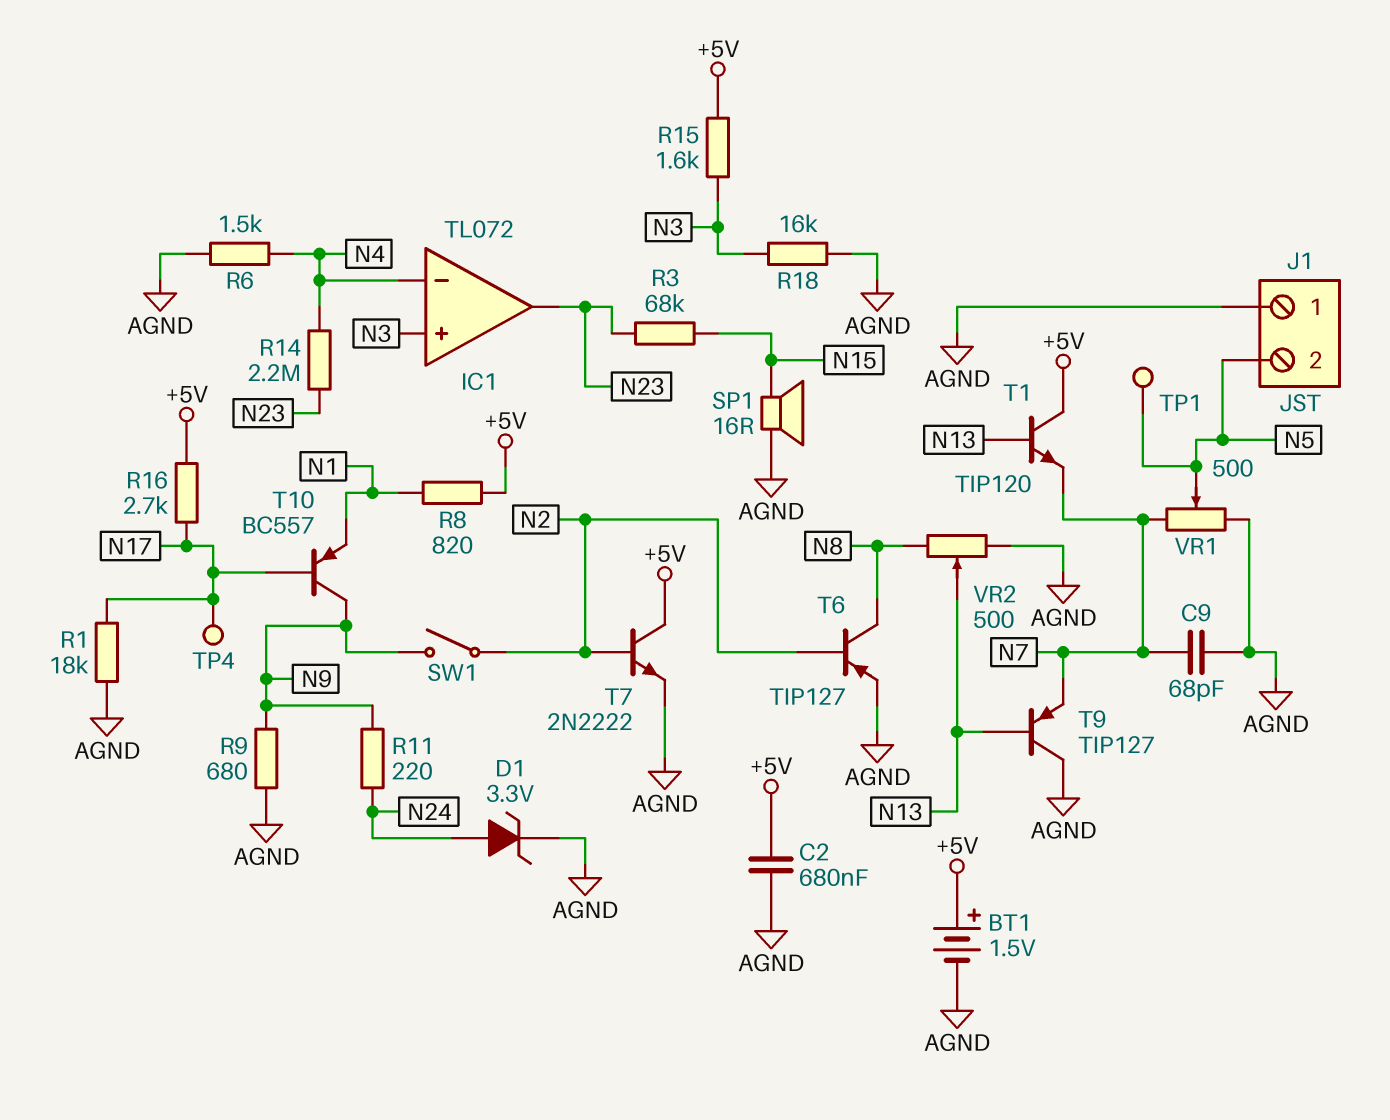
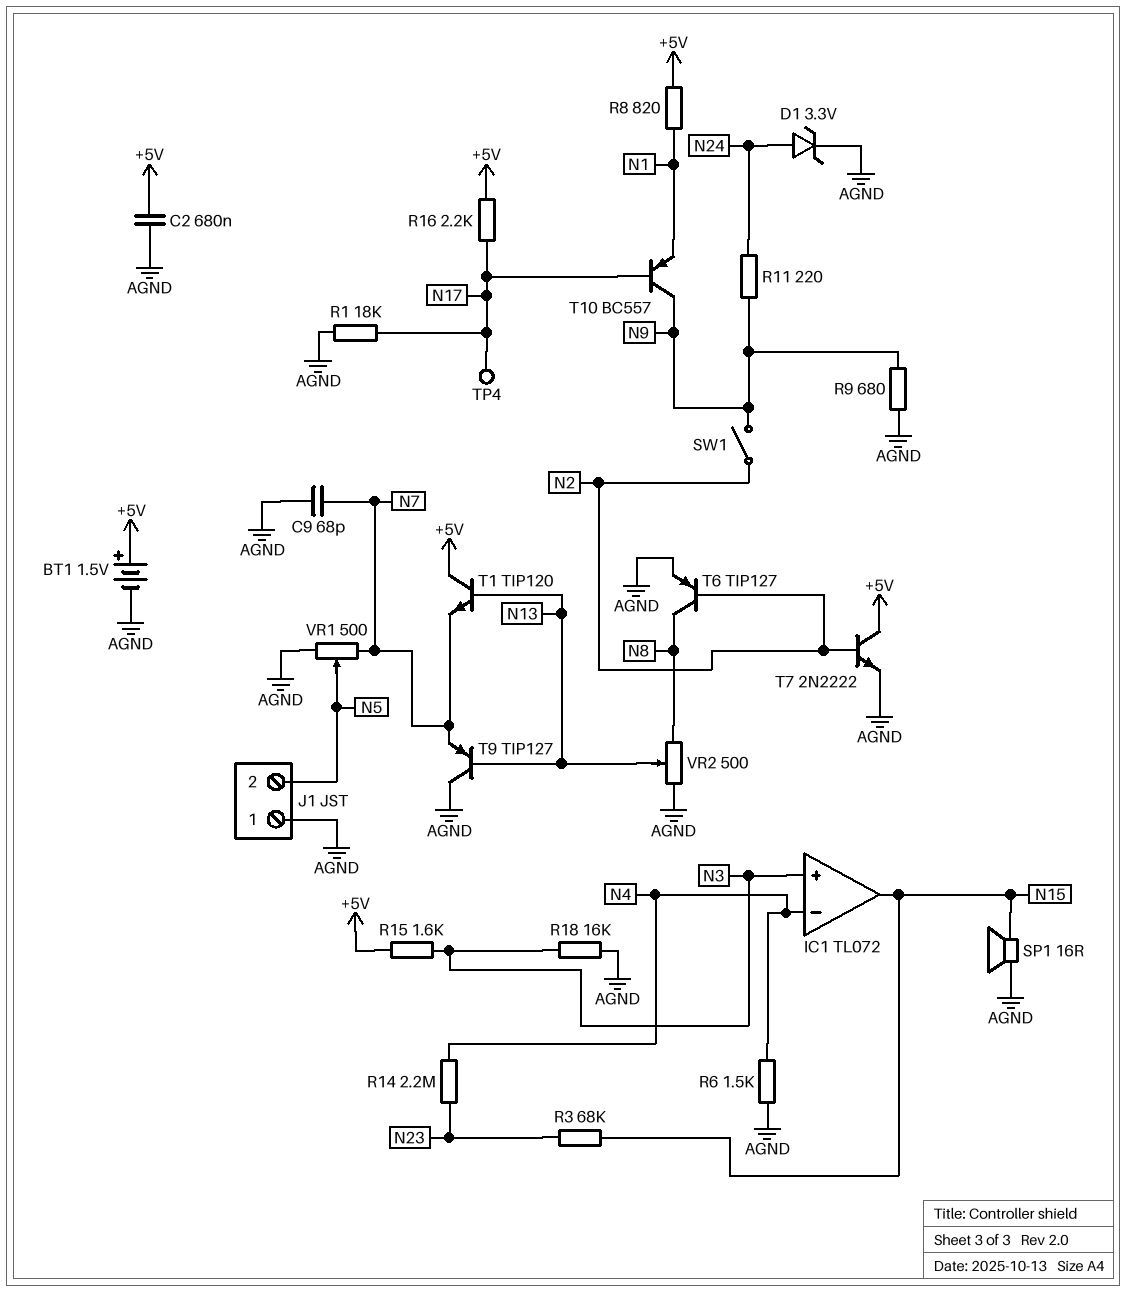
IC1 pin out: N23 -> N15
R16: 2.7k (+5V, N17) -> 2.2k (+5V, N17)
TP1: test point (N5) -> none

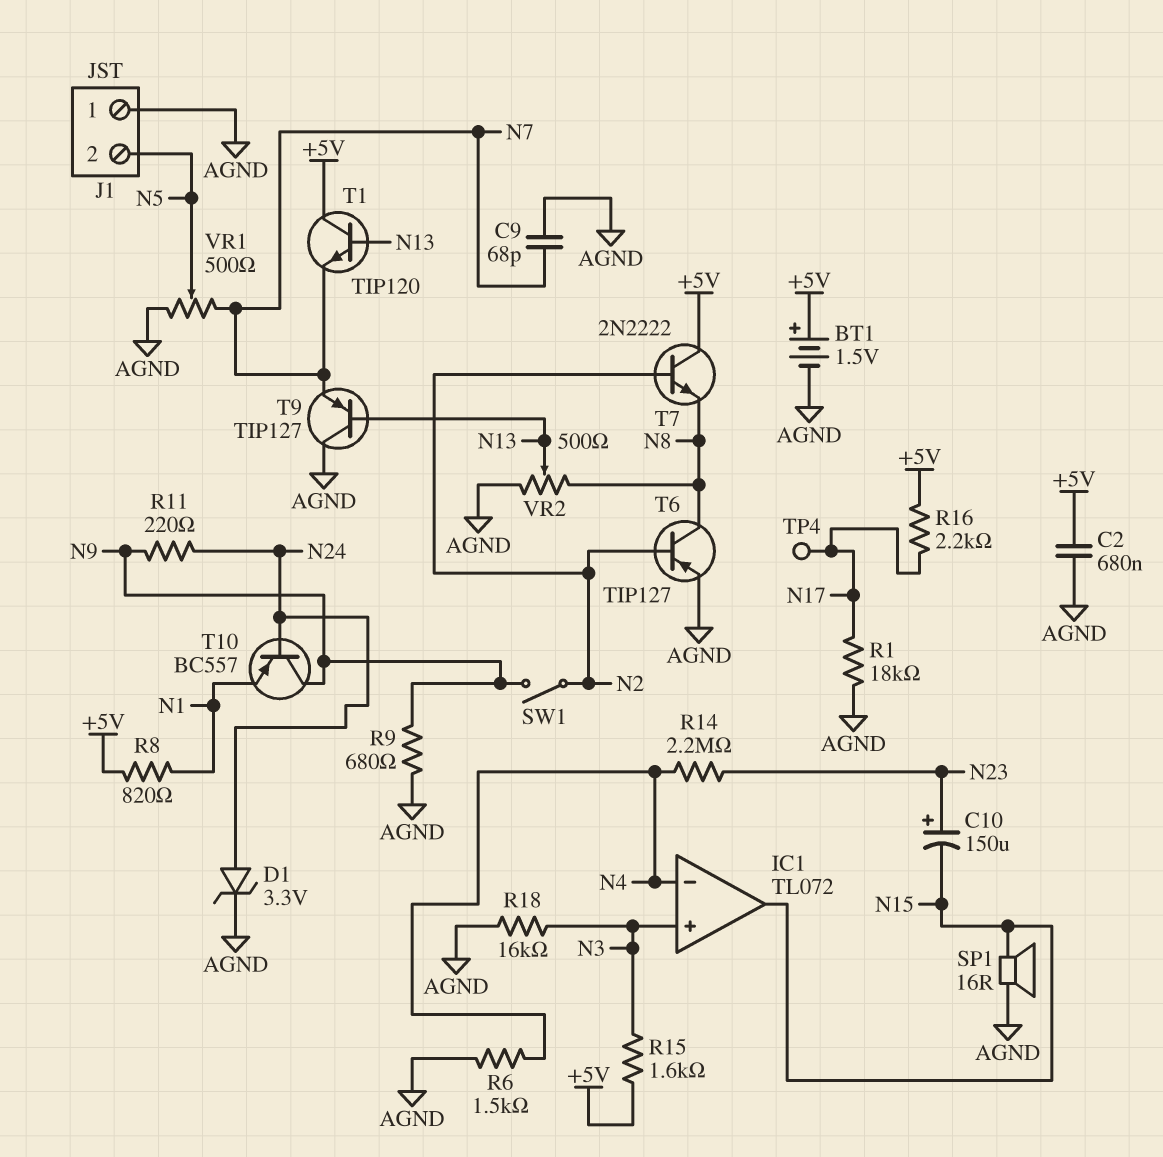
C10: none -> 150uF (plus N23, minus N15)
R3: 68k (N15, N23) -> none
T7: NPN 2N2222 (B N2, C +5V, E AGND) -> NPN 2N2222 (B N2, C +5V, E N8)
T10: PNP BC557 (B N17, C N9, E N1) -> PNP BC557 (B N24, C N9, E N1)

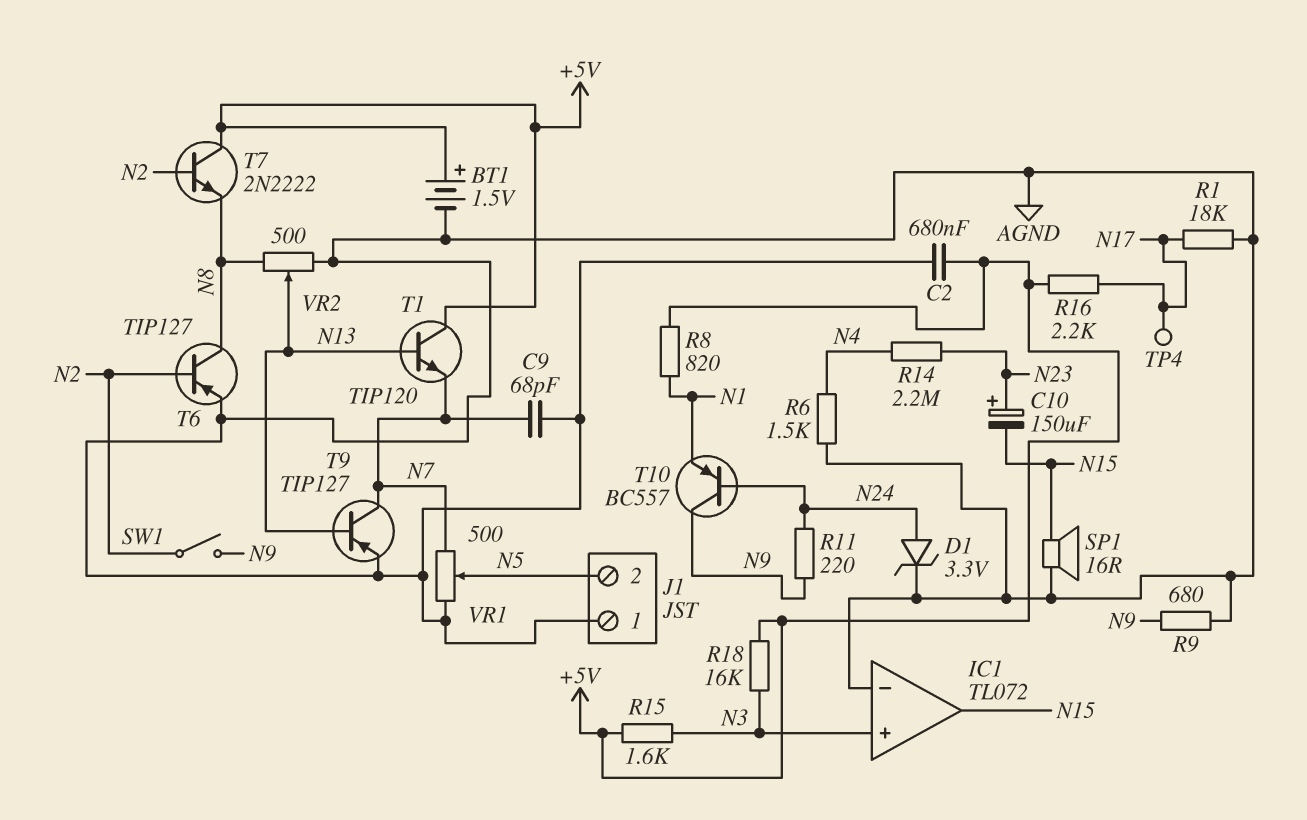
IC1 pin in-: N4 -> AGND
R18: 16k (AGND, N3) -> 16k (+5V, N3)
T9: PNP TIP127 (B N13, C AGND, E N7) -> PNP TIP127 (B N13, C N7, E AGND)

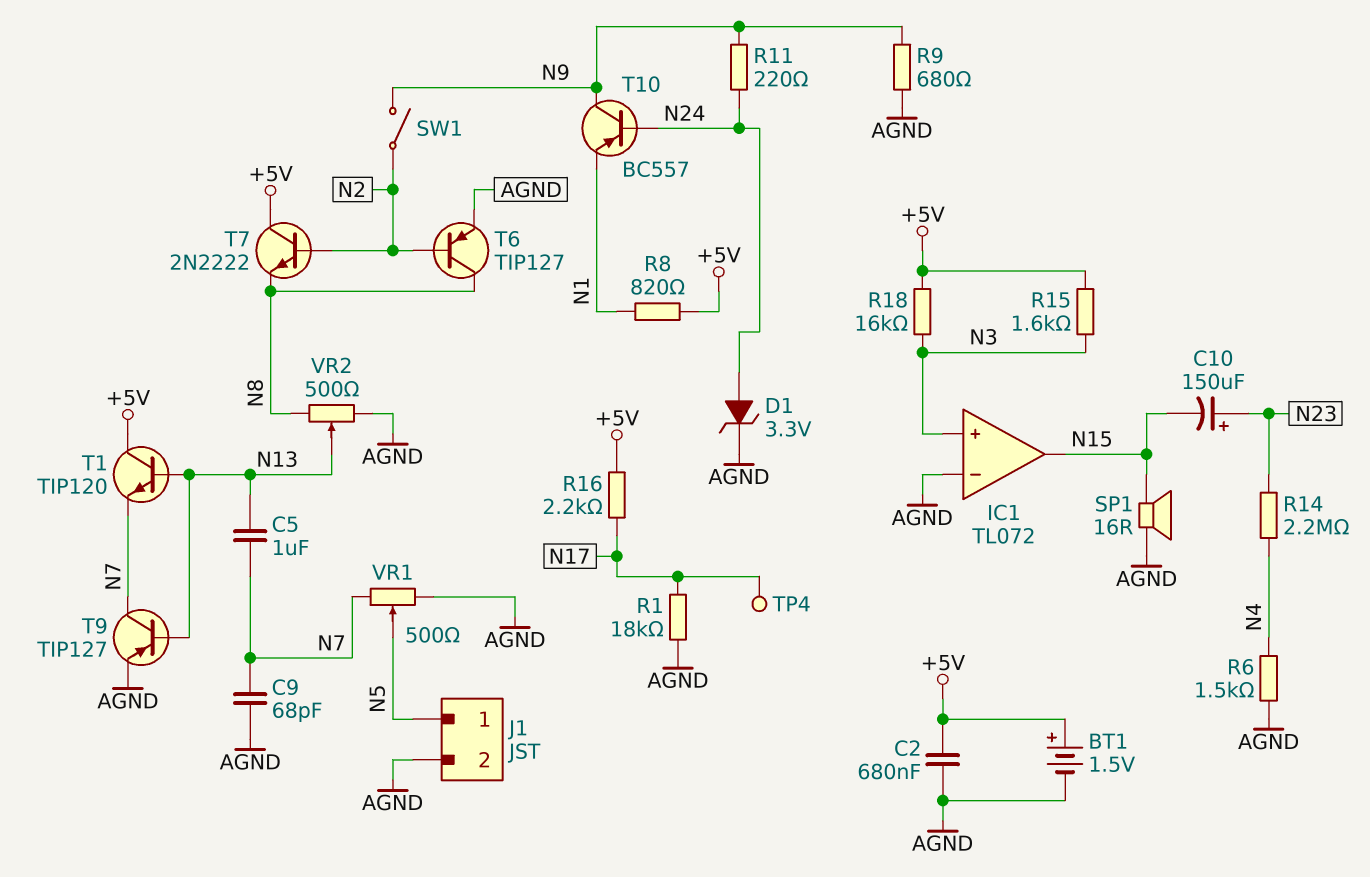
C5: none -> 1uF (N7, N13)
J1 pin 1: AGND -> N5
J1 pin 2: N5 -> AGND

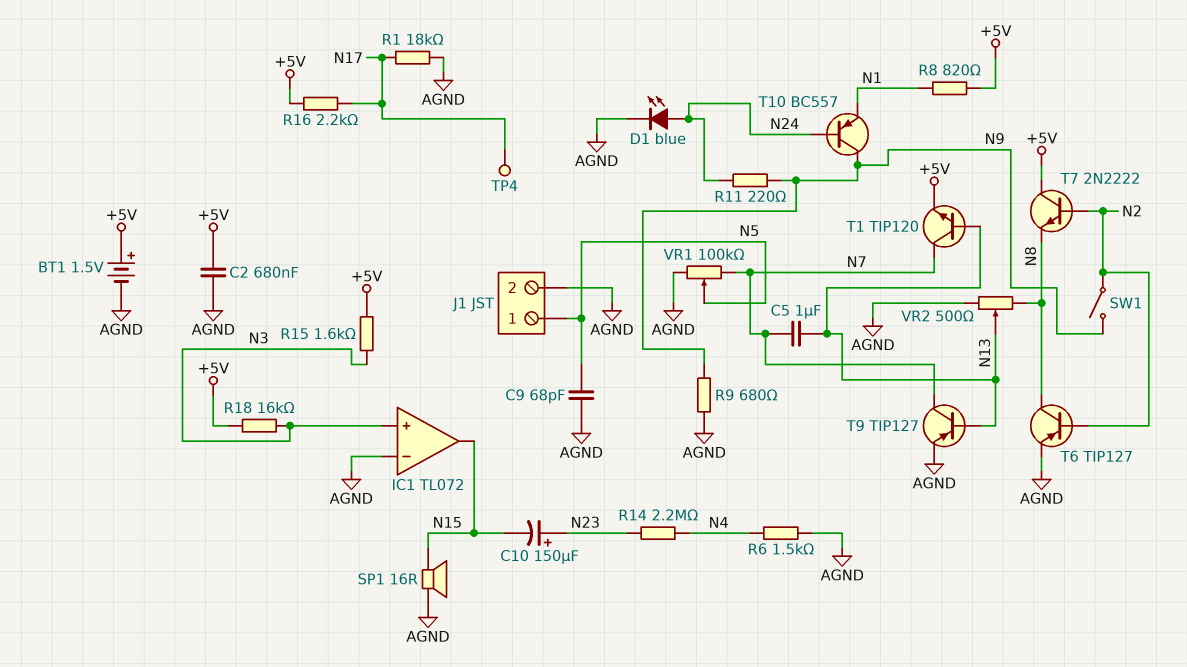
C9: 68pF (AGND, N7) -> 68pF (AGND, N5)
D1: zener 3.3V (A N24, K AGND) -> LED blue (A N24, K AGND)
T1: NPN TIP120 (B N13, C +5V, E N7) -> NPN TIP120 (B N13, C N7, E +5V)
VR1: 500 (AGND, N7, wiper N5) -> 100k (AGND, N7, wiper N5)

